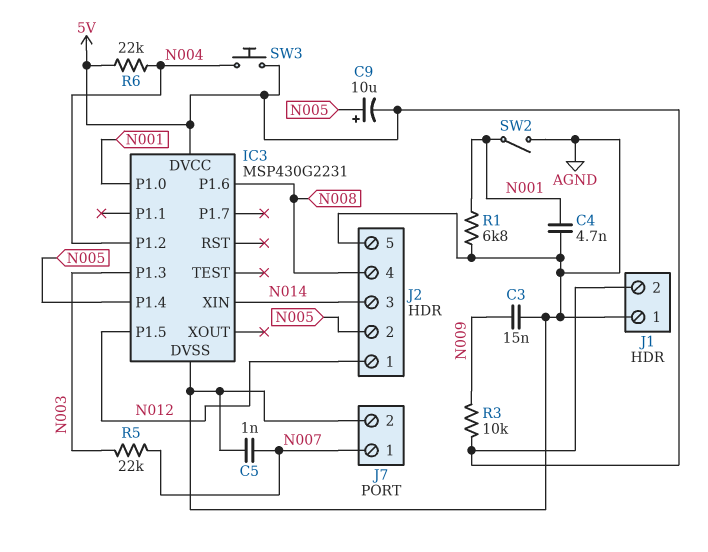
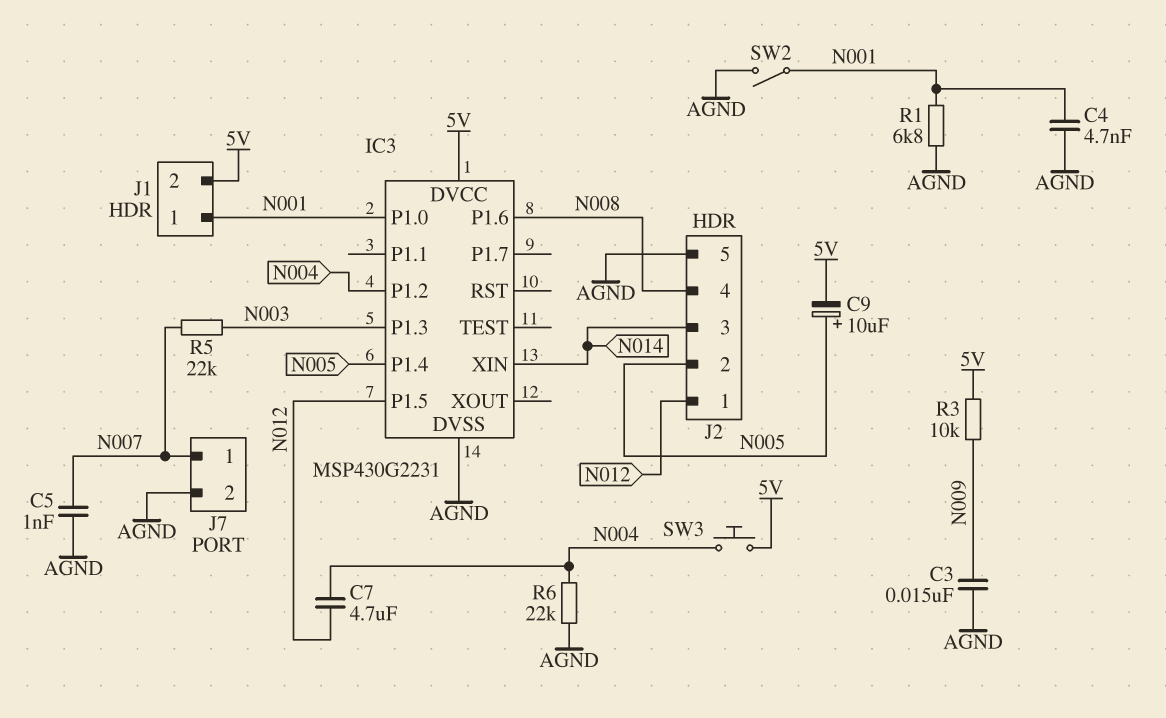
C7: none -> 4.7uF (N004, N012)
J1 pin 1: AGND -> N001
R6: 22k (5V, N004) -> 22k (AGND, N004)

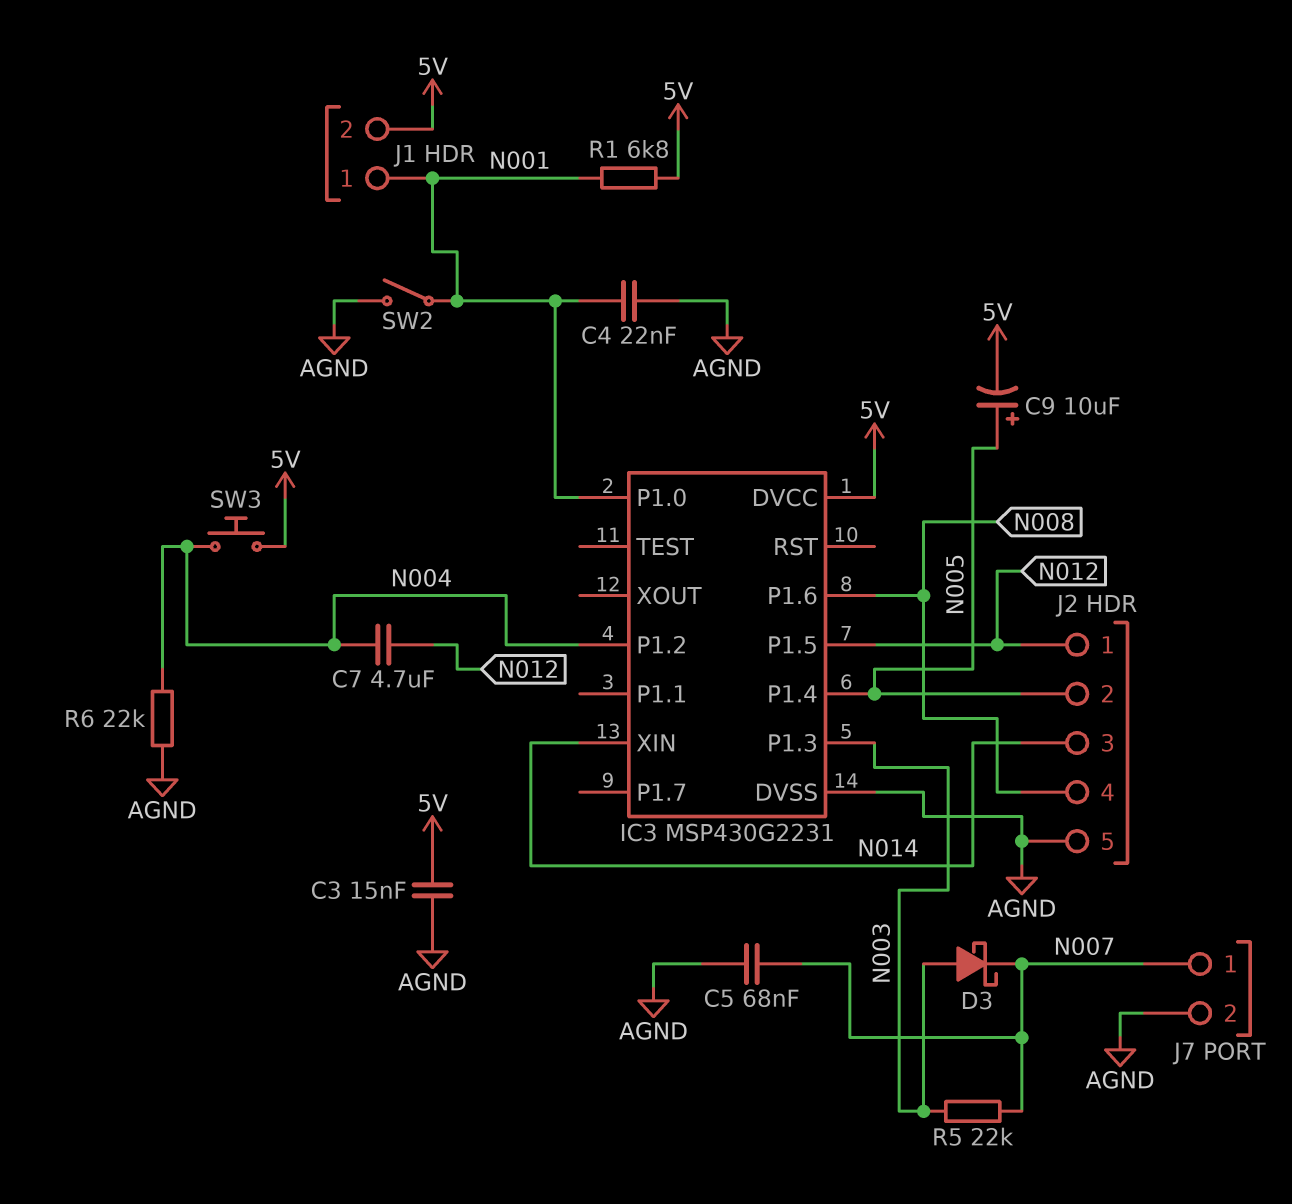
C3: 15nF (AGND, N009) -> 15nF (5V, AGND)
C4: 4.7nF (AGND, N001) -> 22nF (AGND, N001)
C5: 1nF (AGND, N007) -> 68nF (AGND, N007)
D3: none -> schottky (A N003, K N007)
R1: 6.8k (AGND, N001) -> 6.8k (5V, N001)
R3: 10k (5V, N009) -> none

